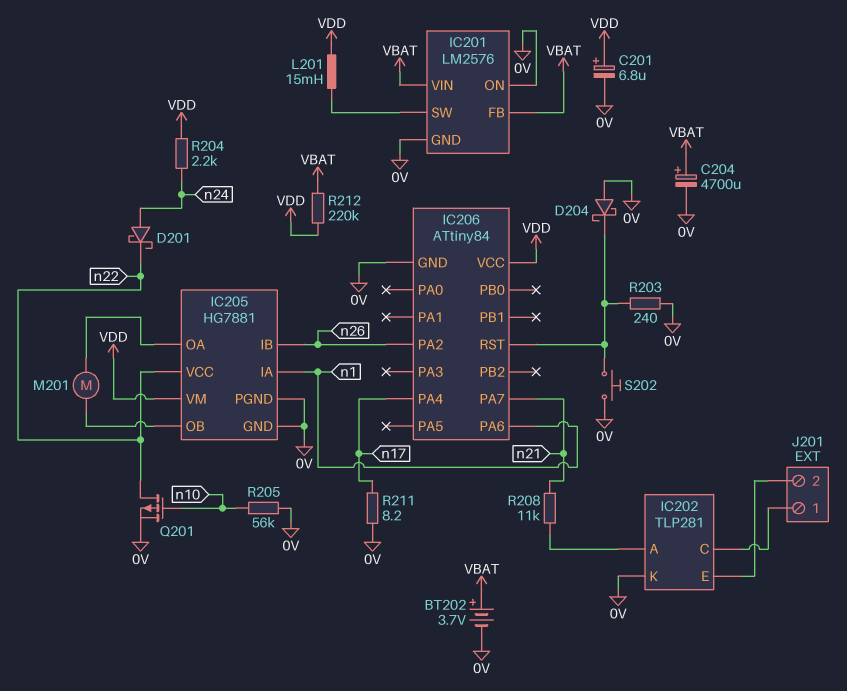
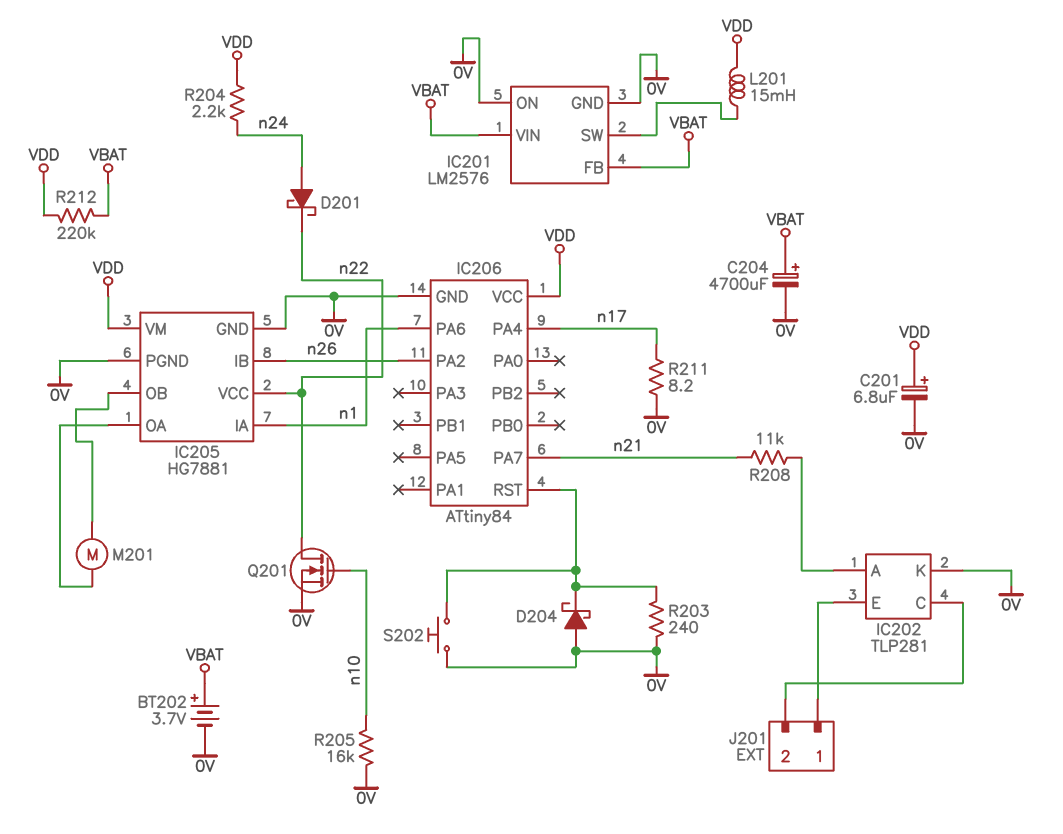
J201 pin 1: IC202/C -> IC202/E
J201 pin 2: IC202/E -> IC202/C
Q201: PMOS (G n10, D n22, S 0V) -> NMOS (G n10, D n22, S 0V)
R205: 56k (0V, n10) -> 16k (0V, n10)

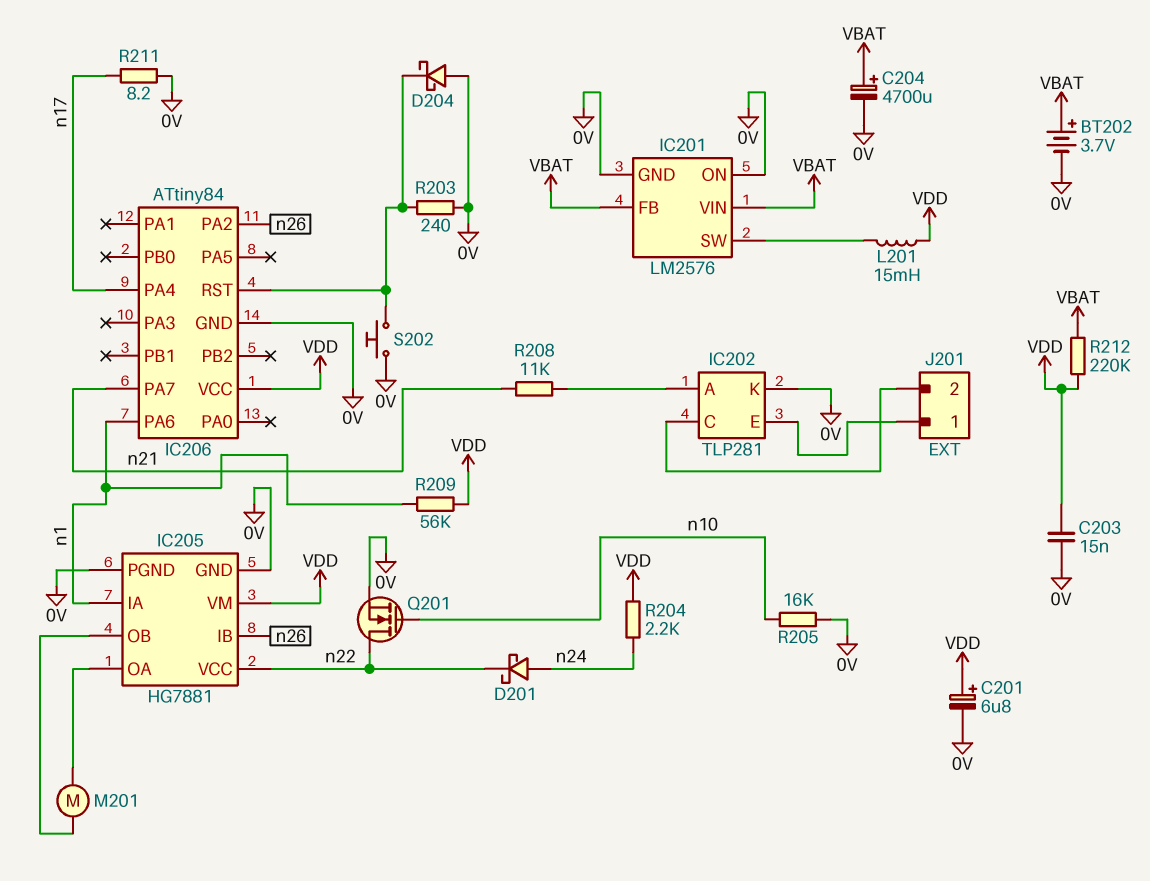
C203: none -> 15nF (0V, VDD)
R209: none -> 56k (VDD, n1)

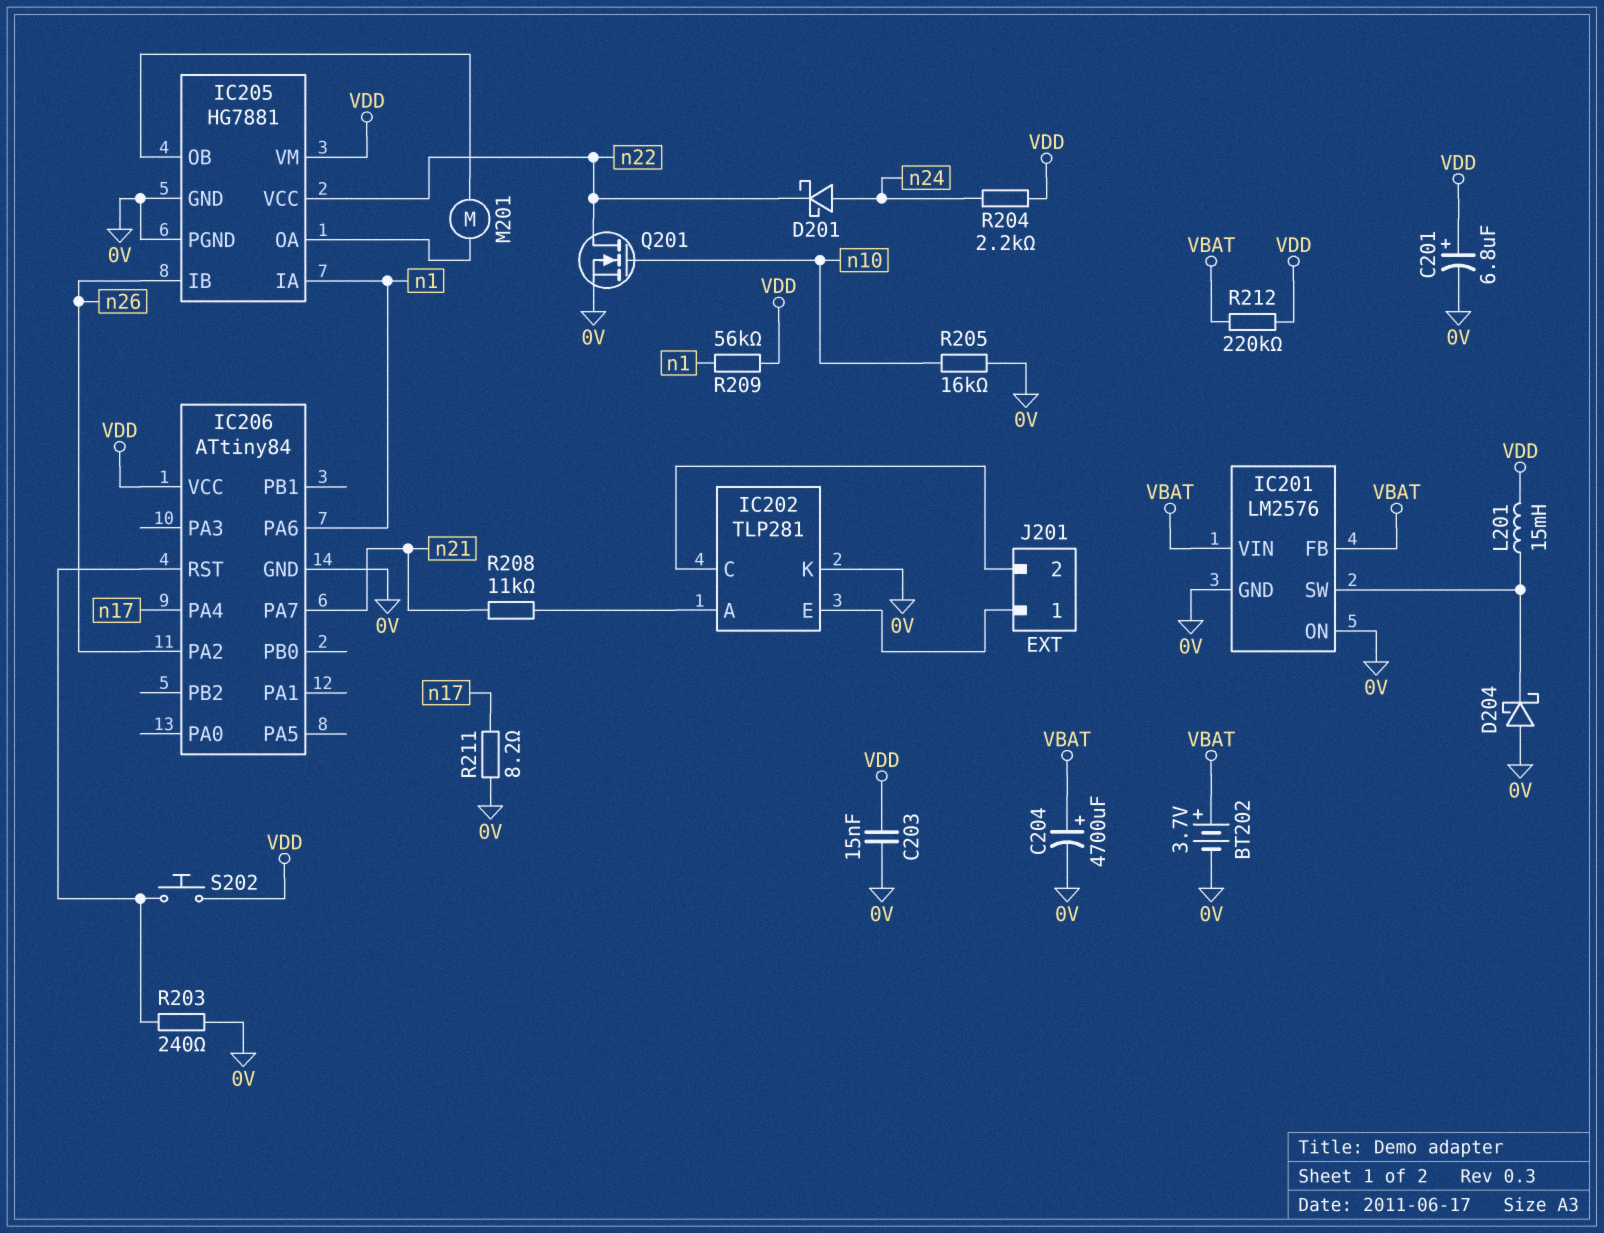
D204: schottky (A 0V, K IC206/RST) -> schottky (A 0V, K IC201/SW)
S202: button (0V, IC206/RST) -> button (IC206/RST, VDD)

